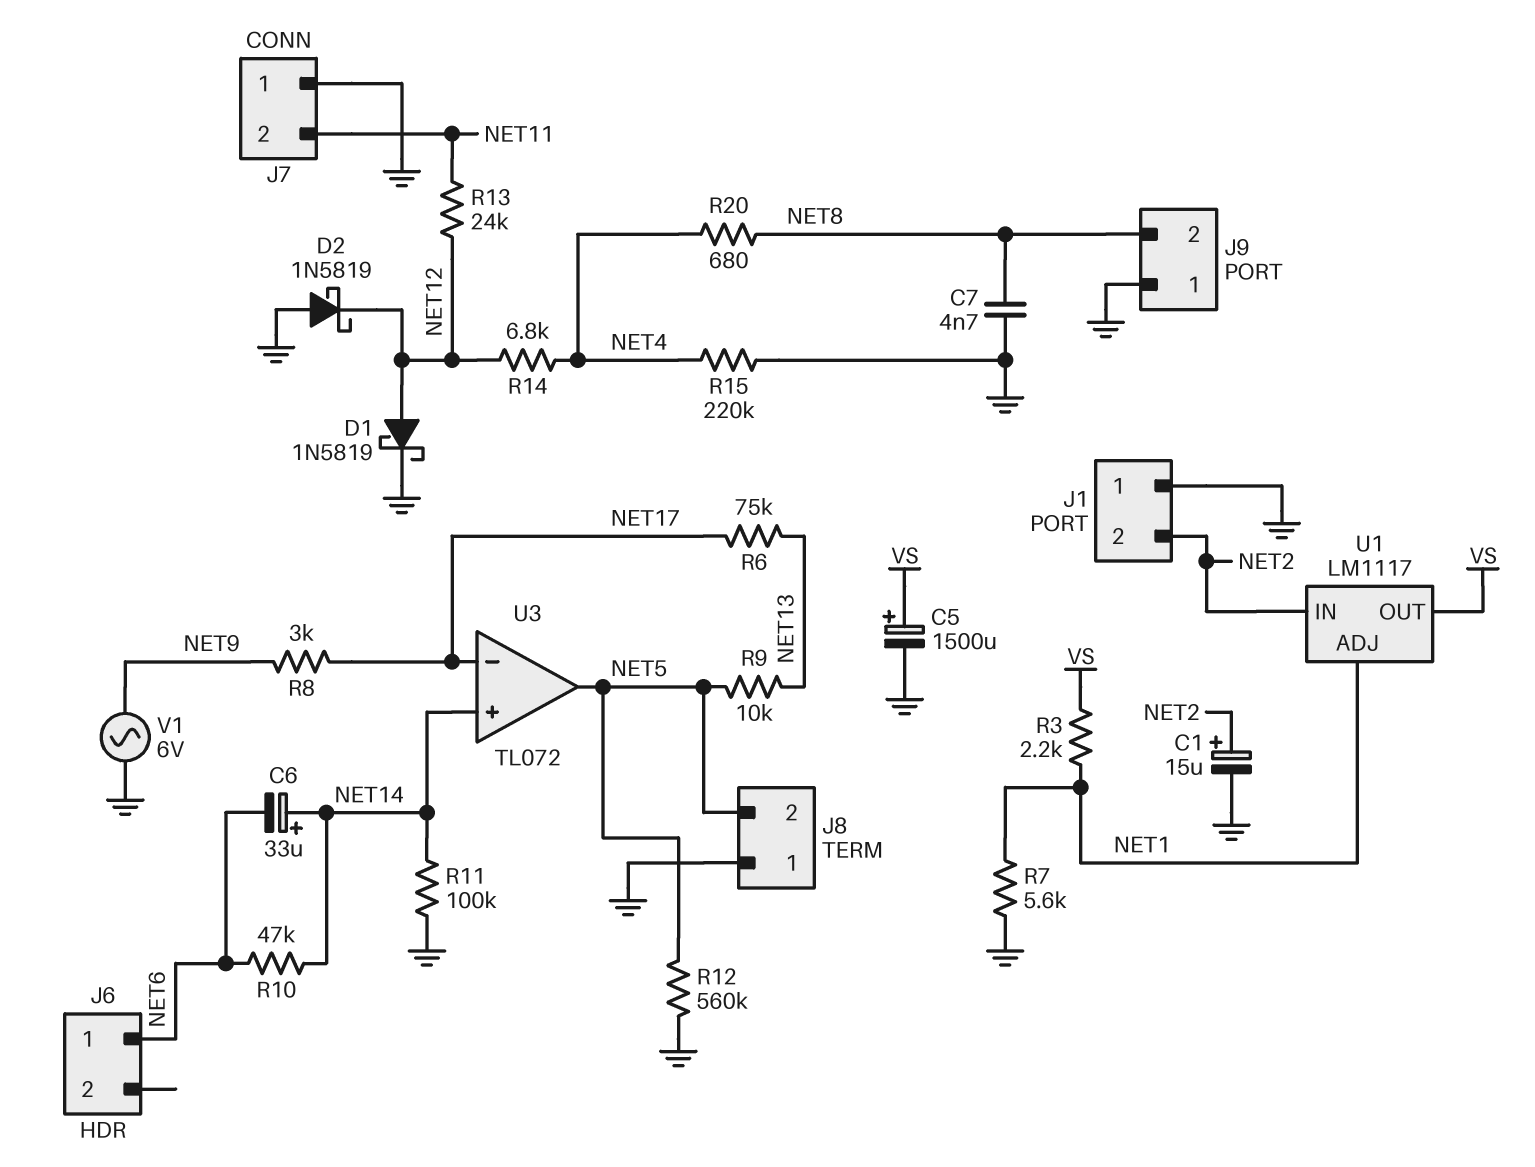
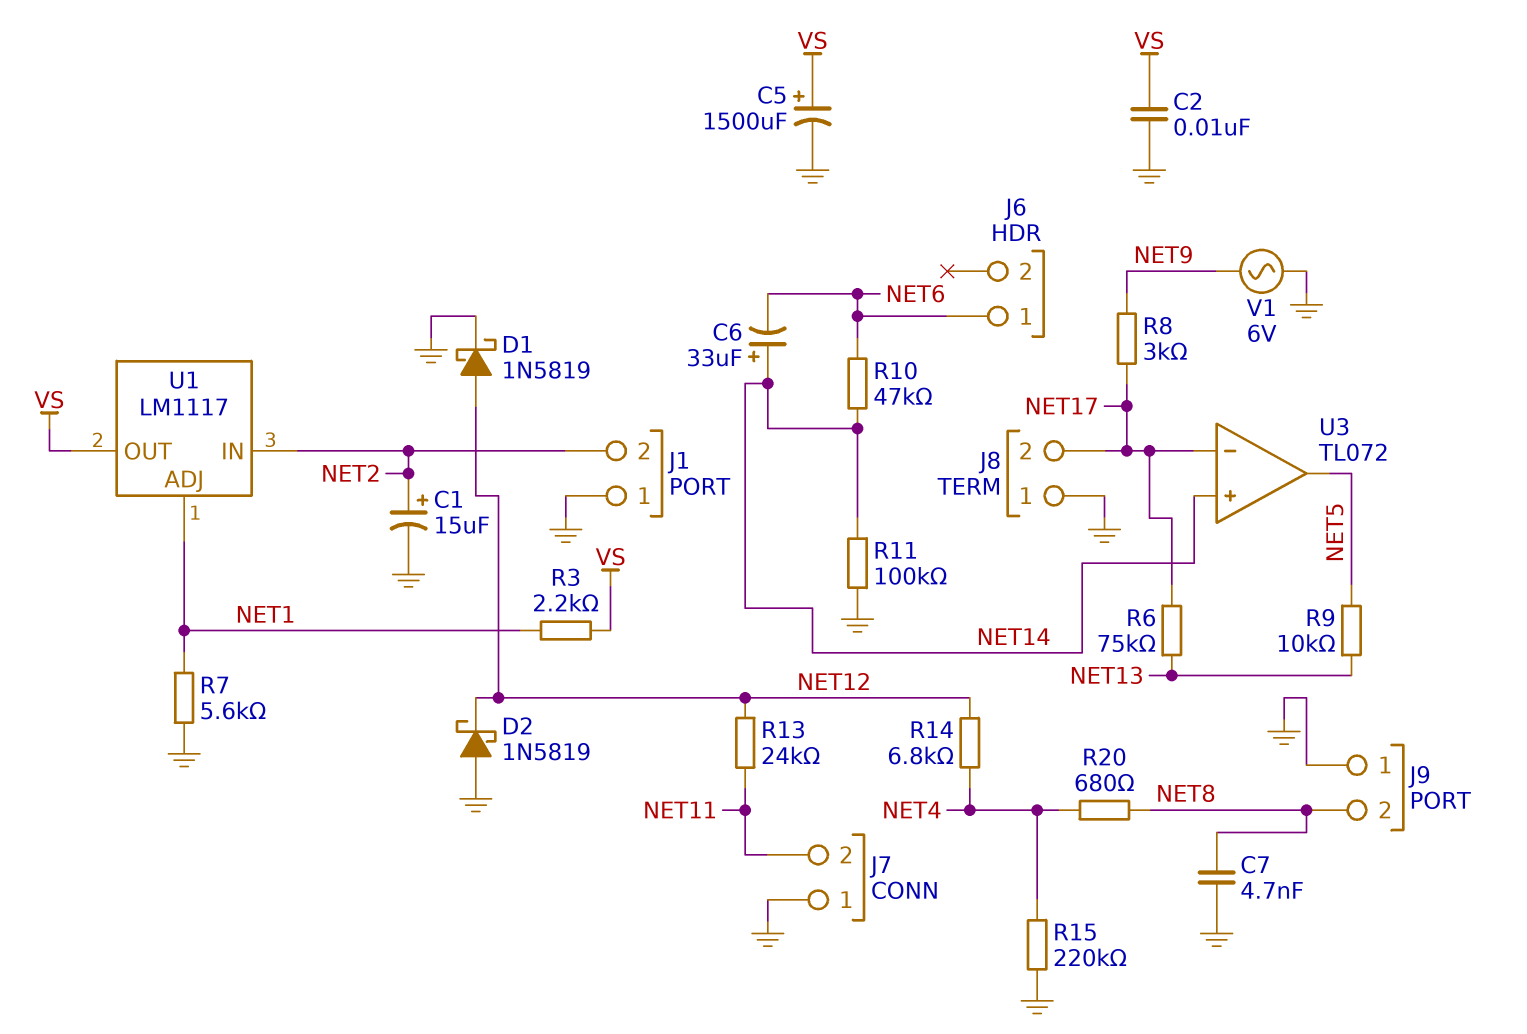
C2: none -> 10nF (GND, VS)
J8 pin 2: NET5 -> NET17
R12: 560k (GND, NET5) -> none

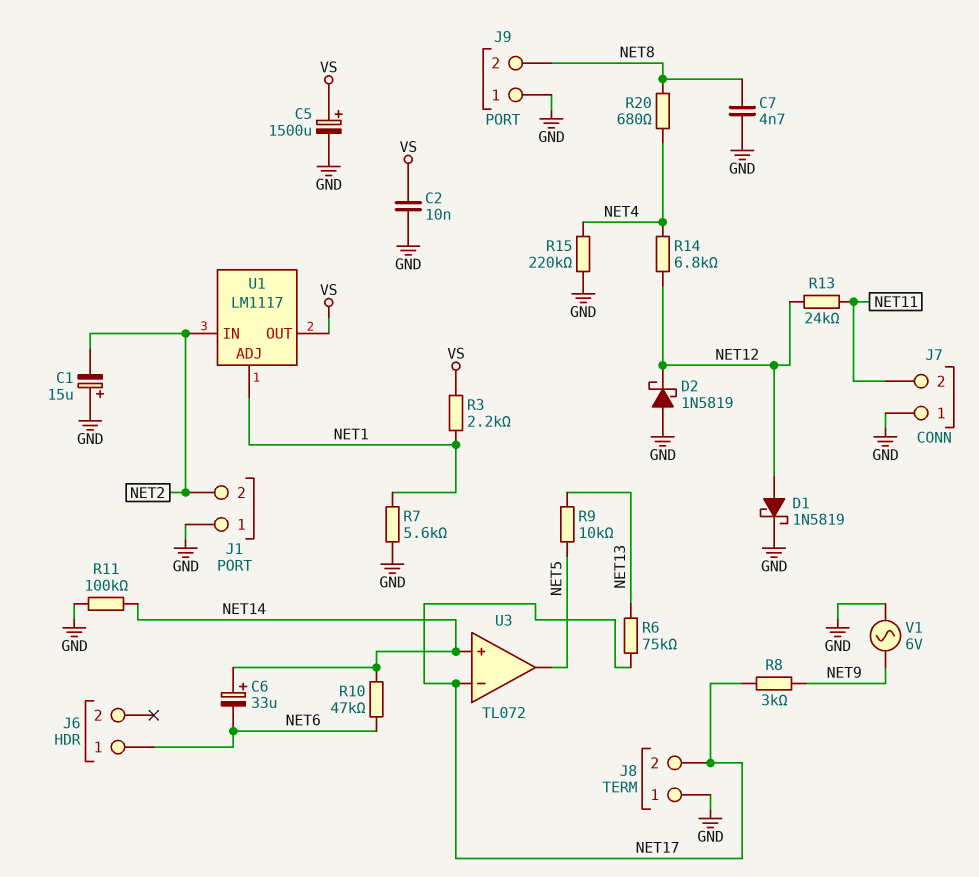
C1: 15uF (plus NET2, minus GND) -> 15uF (plus GND, minus NET2)

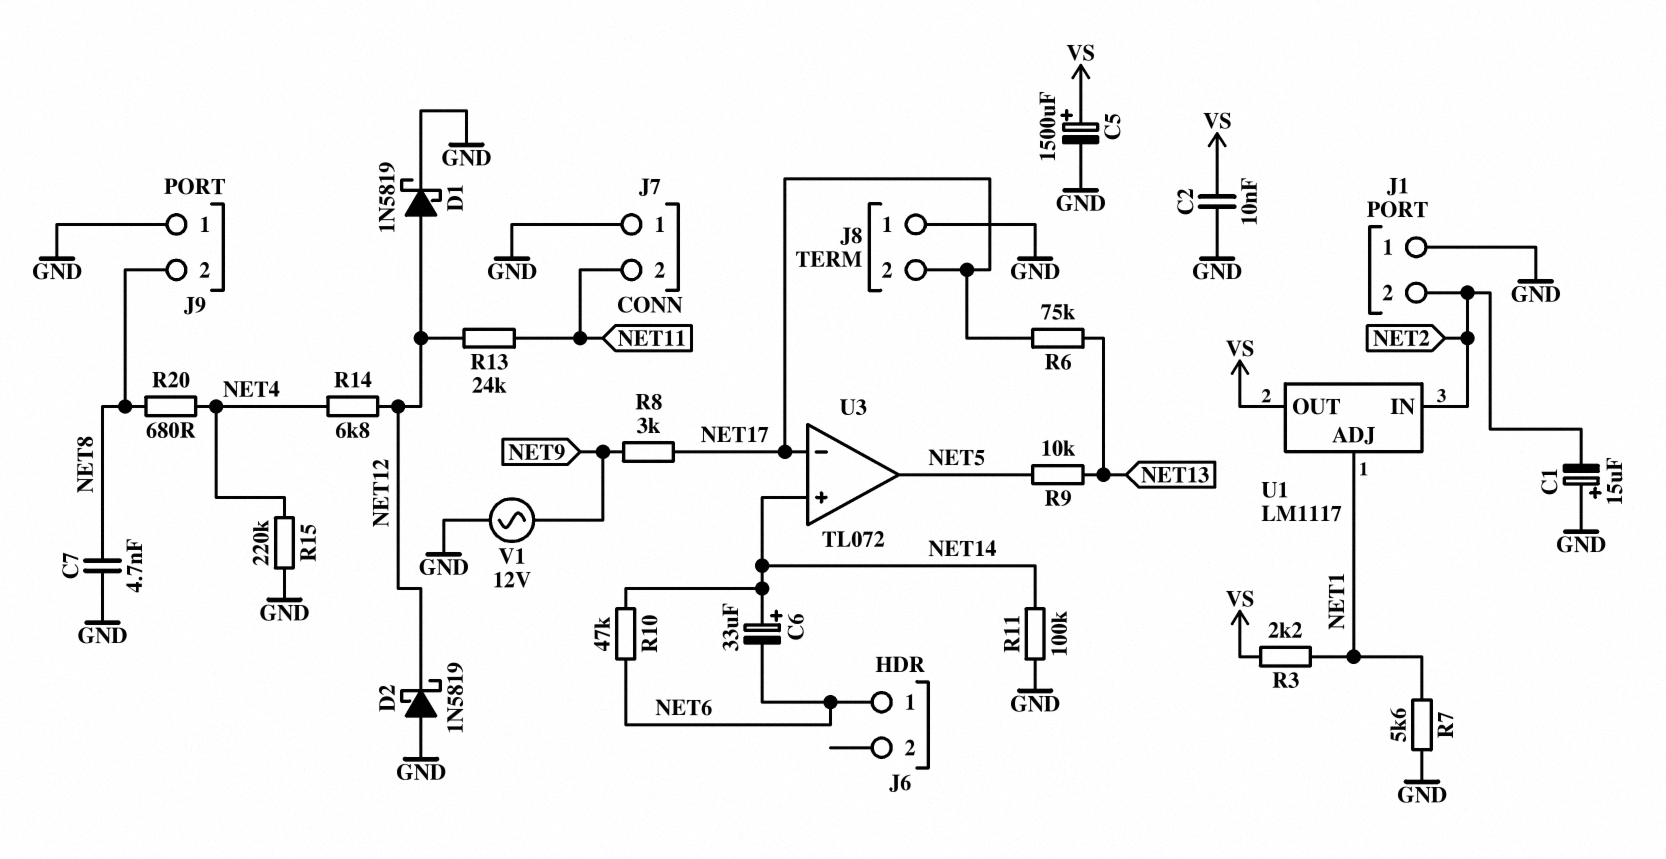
V1: AC 6V (GND, NET9) -> AC 12V (GND, NET9)

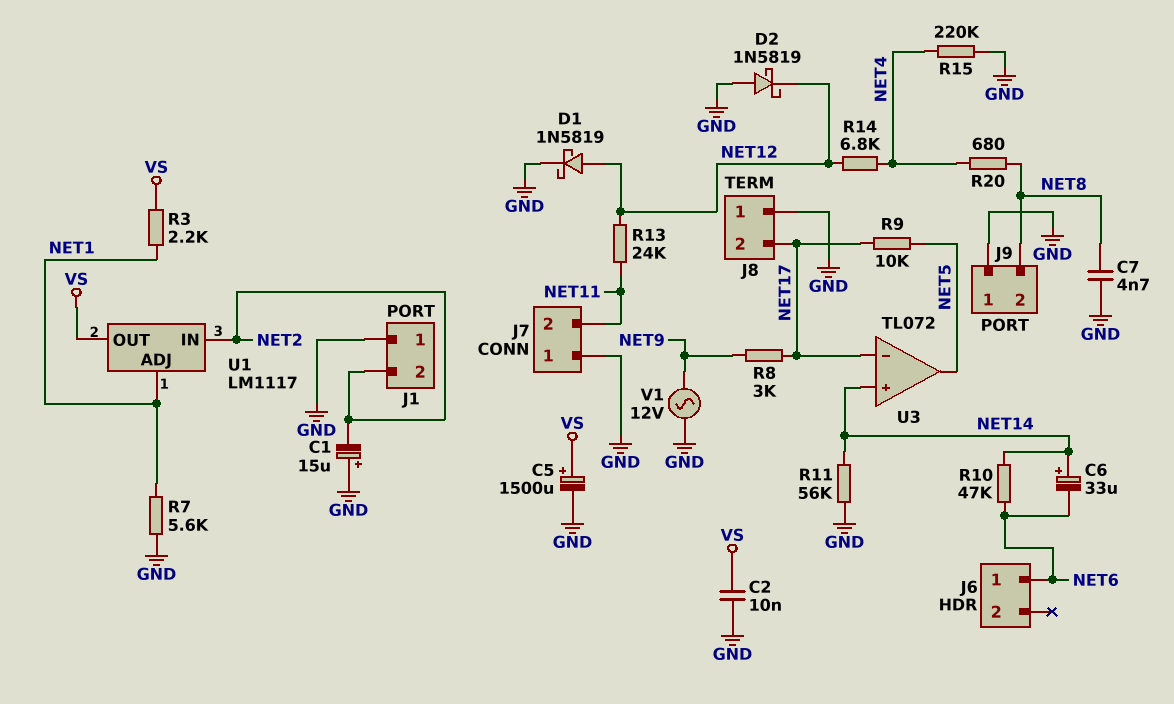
R6: 75k (NET13, NET17) -> none
R9: 10k (NET5, NET13) -> 10k (NET5, NET17)
R11: 100k (GND, NET14) -> 56k (GND, NET14)

